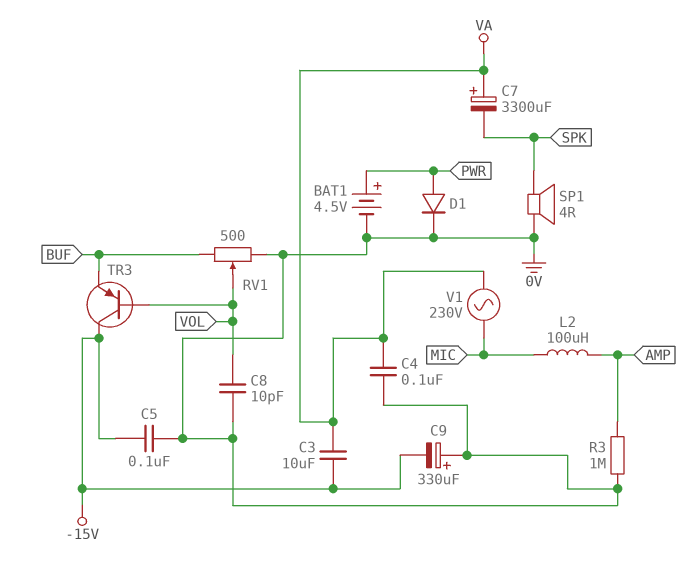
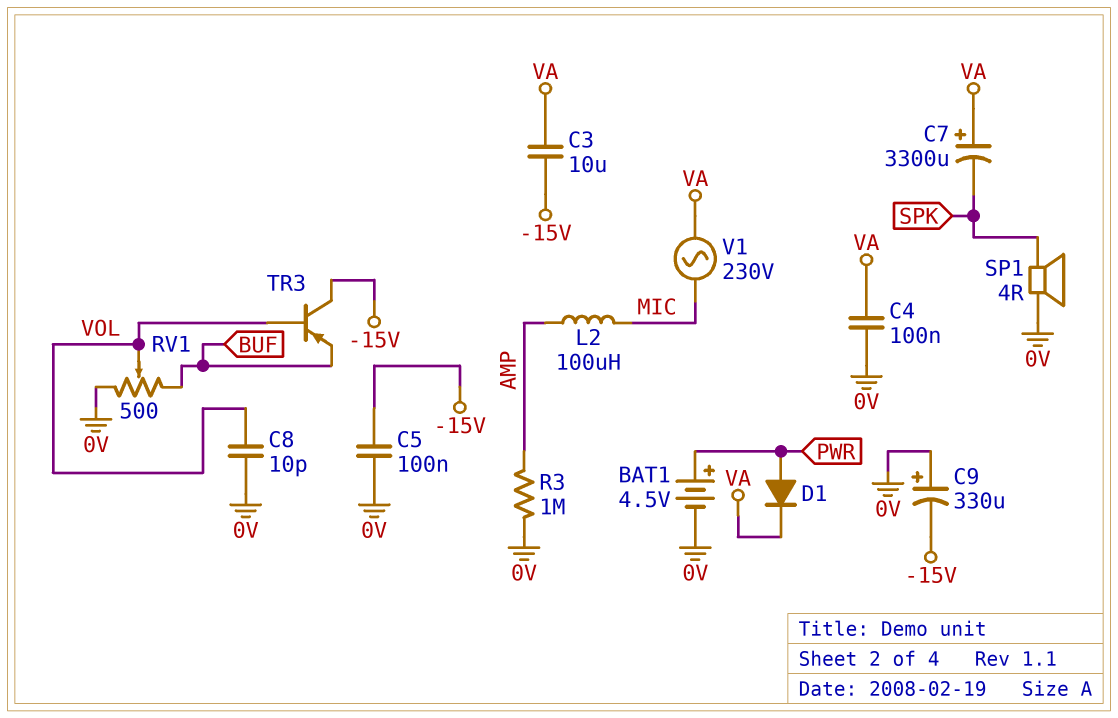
D1: diode (A PWR, K 0V) -> diode (A PWR, K VA)

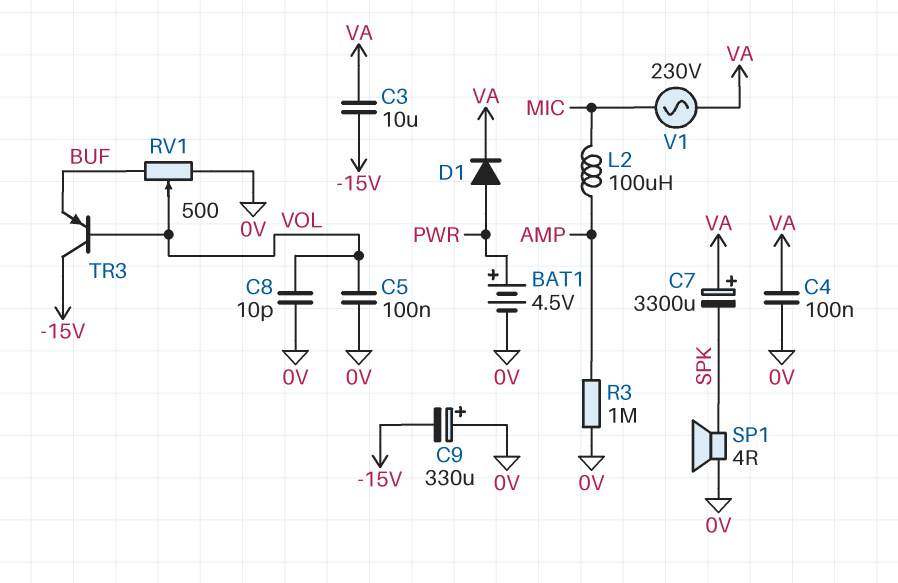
C5: 100nF (-15V, 0V) -> 100nF (0V, VOL)

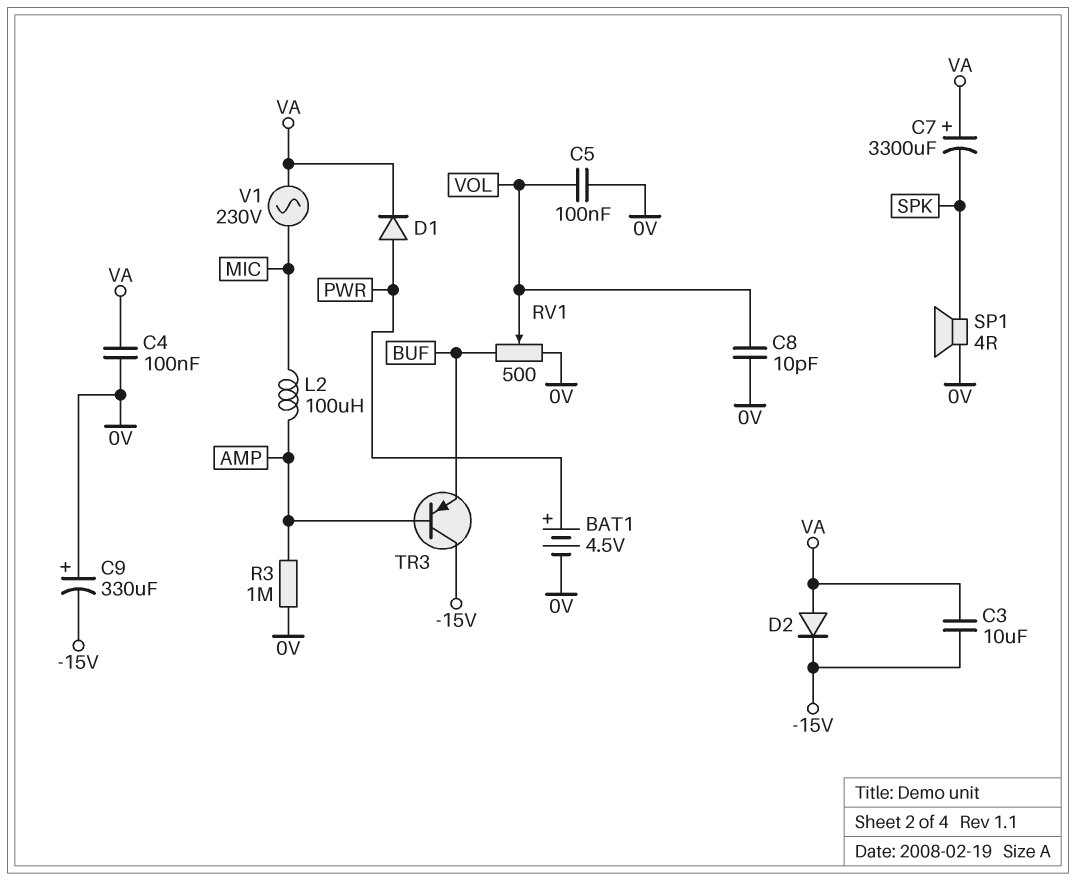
D2: none -> diode (A VA, K -15V)
TR3: PNP (B VOL, C -15V, E BUF) -> PNP (B AMP, C -15V, E BUF)

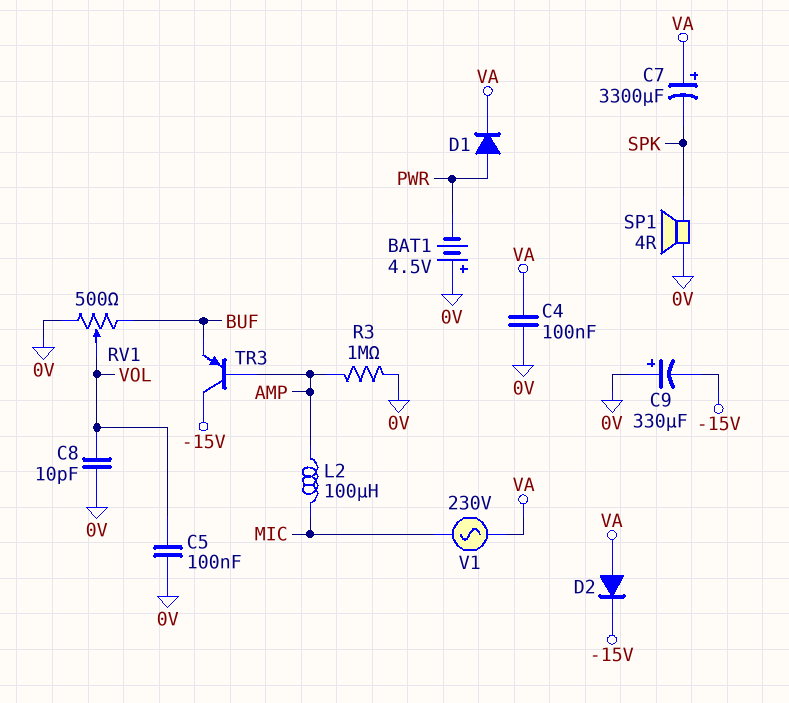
BAT1: 4.5V (plus PWR, minus 0V) -> 4.5V (plus 0V, minus PWR)
C3: 10uF (-15V, VA) -> none

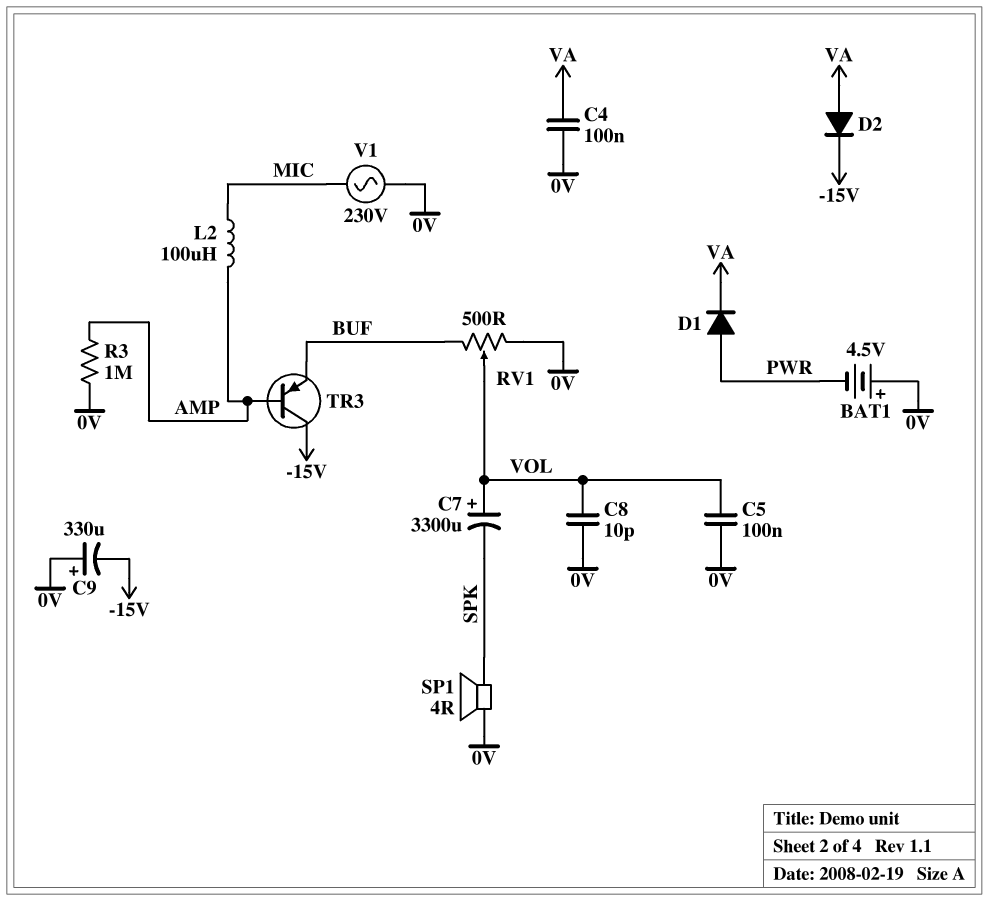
C7: 3300uF (plus VA, minus SPK) -> 3300uF (plus VOL, minus SPK)
V1: AC 230V (MIC, VA) -> AC 230V (0V, MIC)

